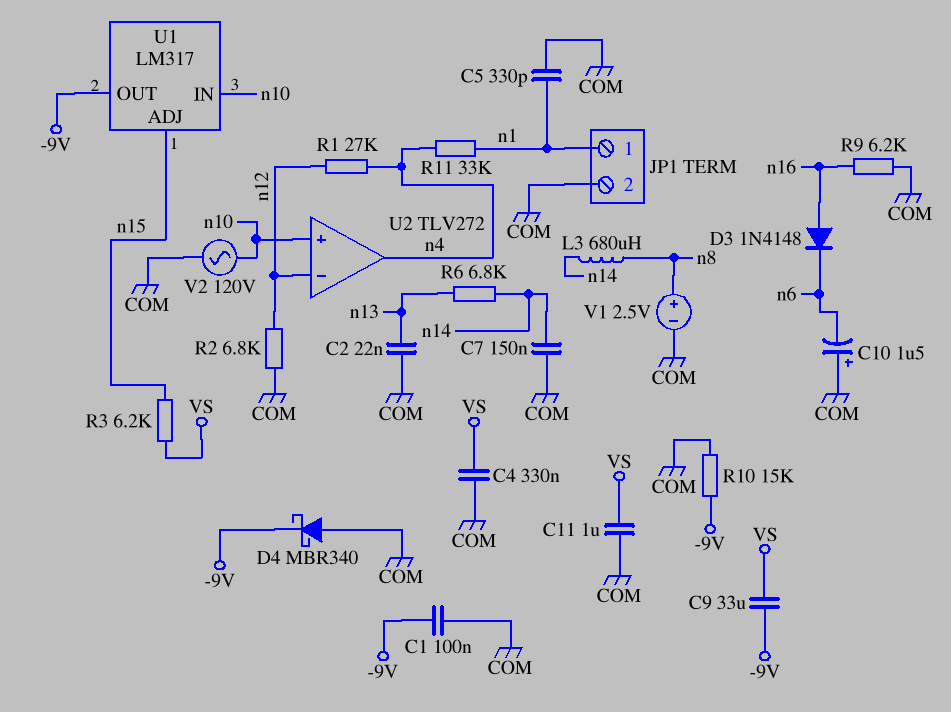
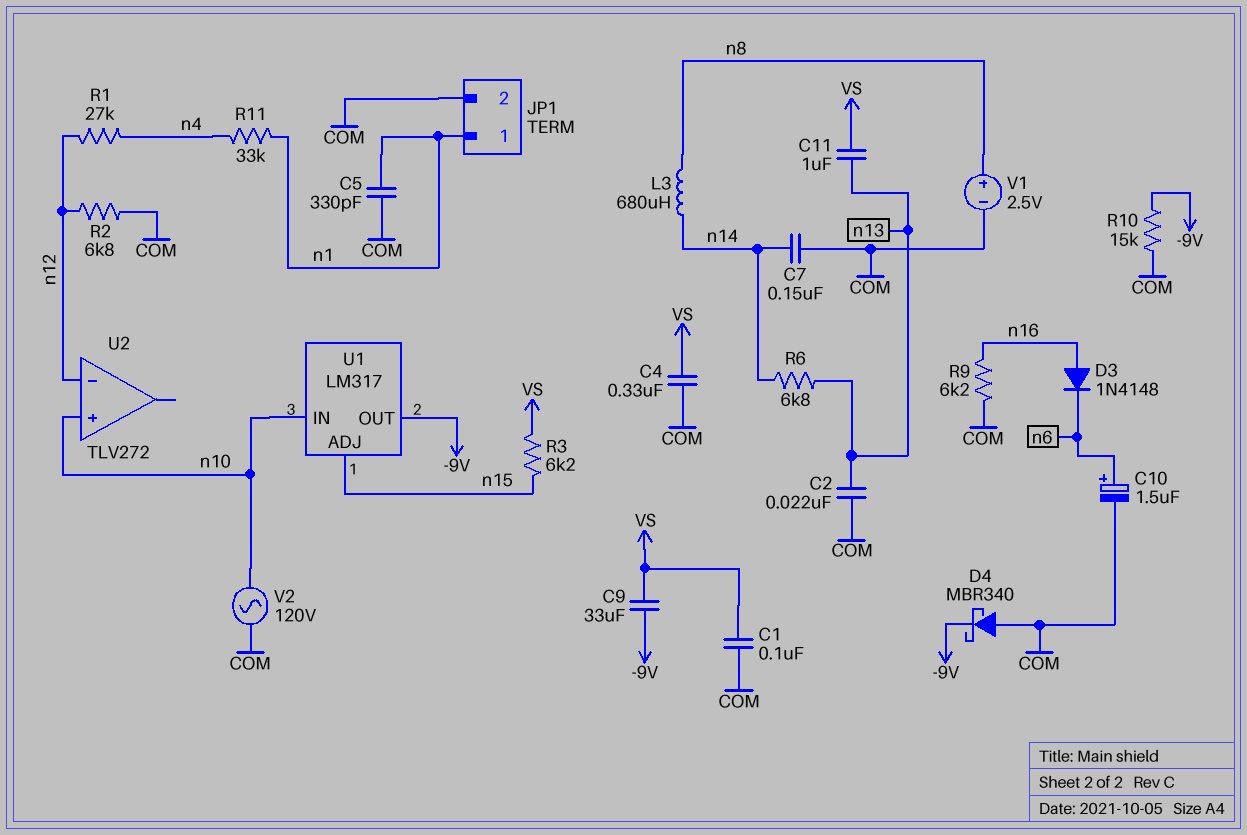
C1: 100nF (-9V, COM) -> 100nF (COM, VS)
C10: 1.5uF (plus COM, minus n6) -> 1.5uF (plus n6, minus COM)
C11: 1uF (COM, VS) -> 1uF (VS, n13)
U2 pin out: n4 -> none

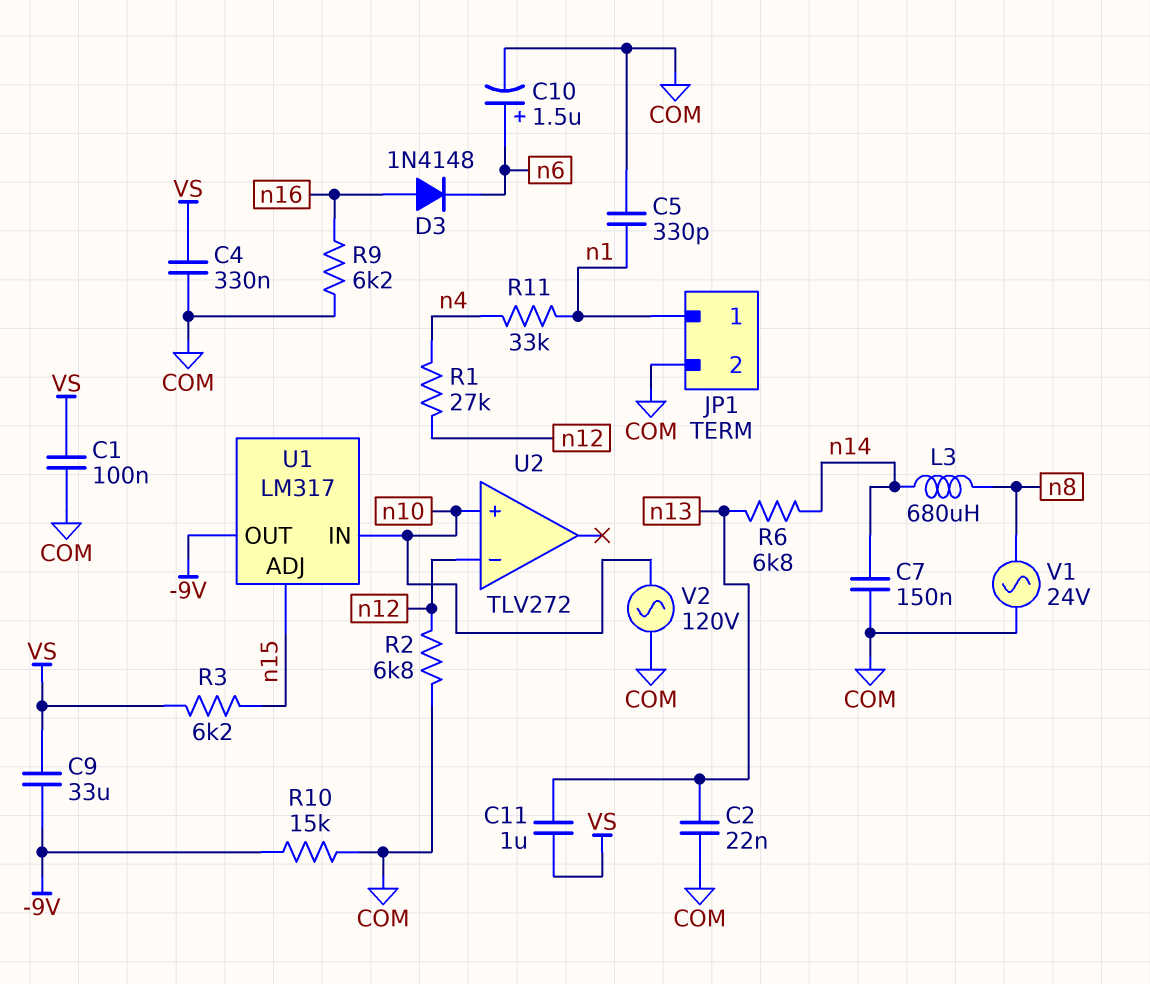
D4: schottky MBR340 (A COM, K -9V) -> none
V1: 2.5V (plus n8, minus COM) -> AC 24V (COM, n8)

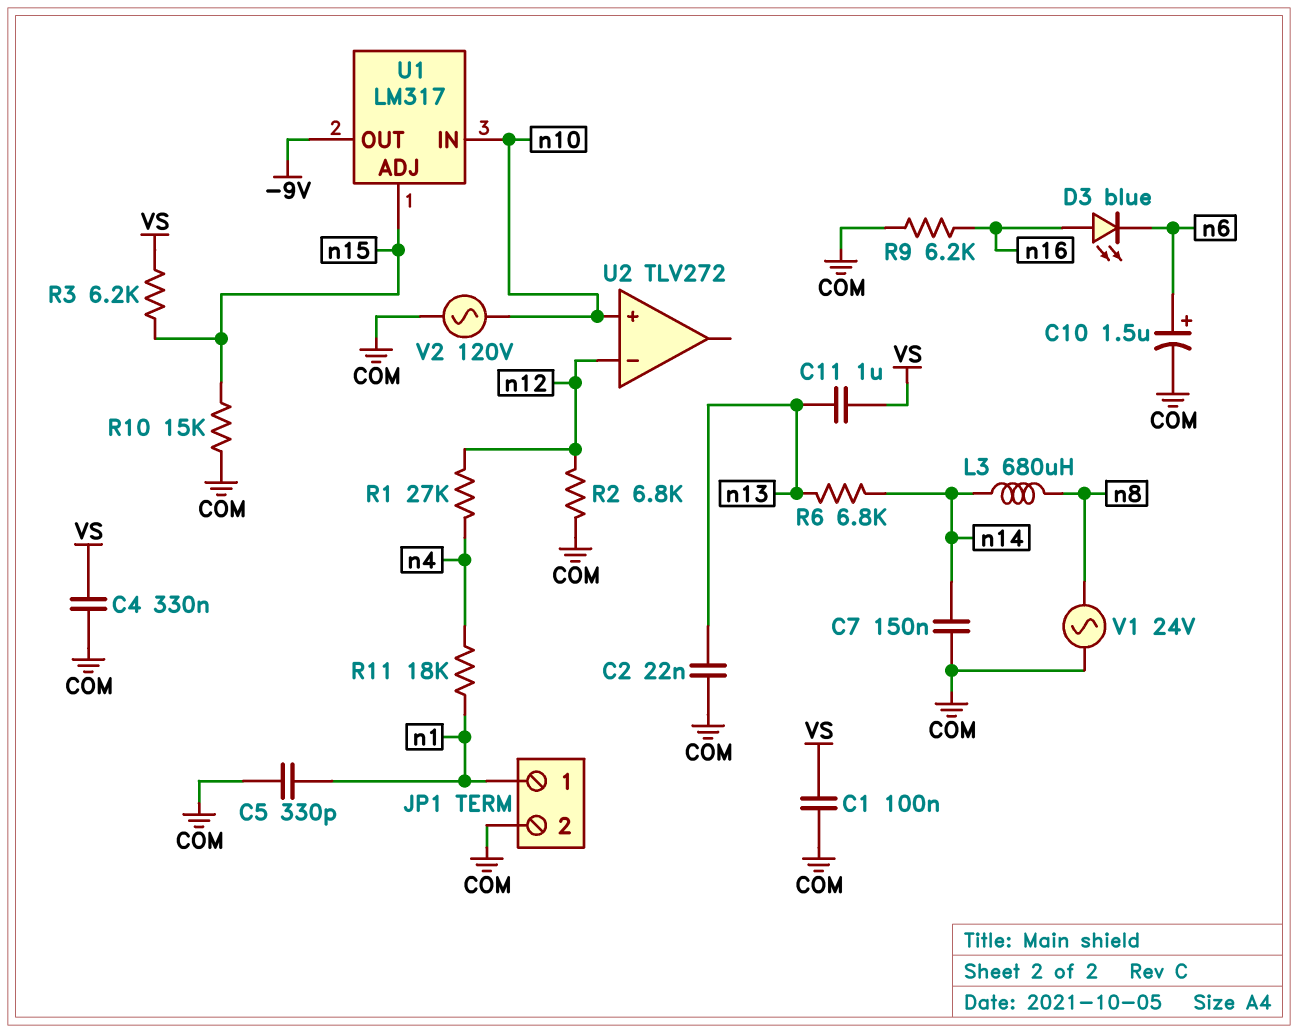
C9: 33uF (-9V, VS) -> none
D3: diode 1N4148 (A n16, K n6) -> LED blue (A n16, K n6)
R10: 15k (-9V, COM) -> 15k (COM, n15)
R11: 33k (n1, n4) -> 18k (n1, n4)

